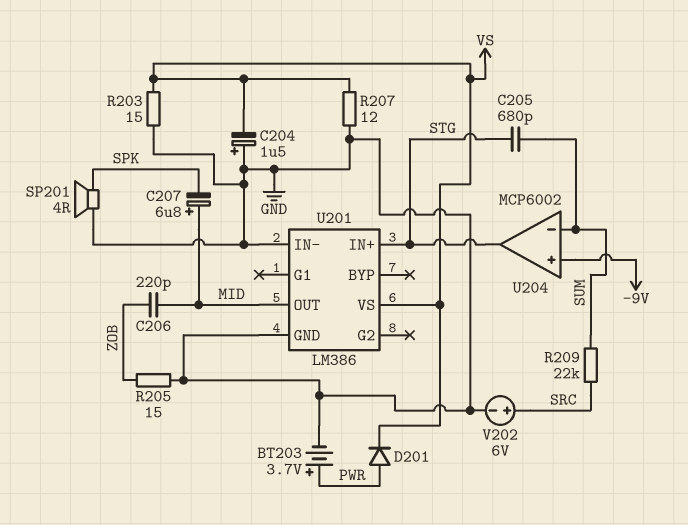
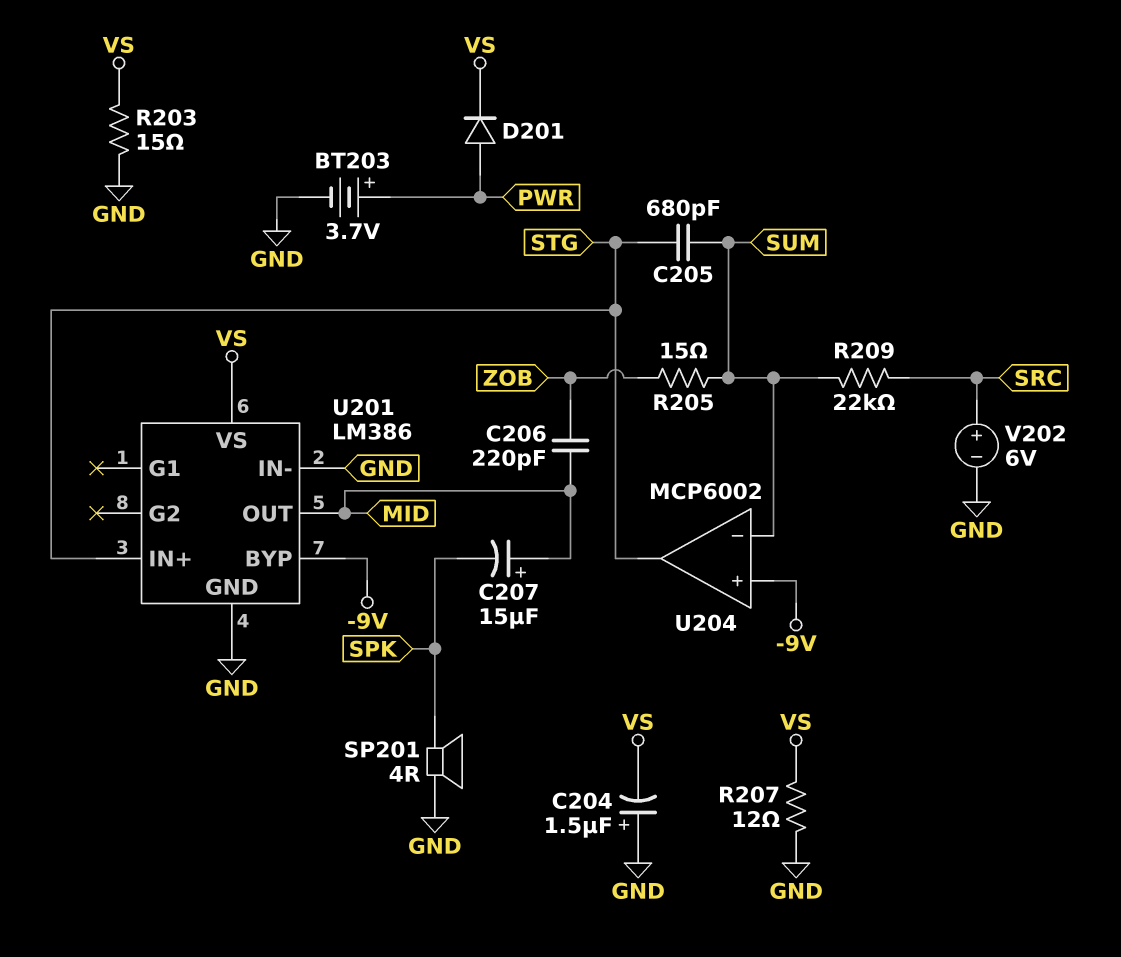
C207: 6.8uF (plus MID, minus SPK) -> 15uF (plus MID, minus SPK)
R205: 15 (GND, ZOB) -> 15 (SUM, ZOB)
U201 pin BYP: none -> -9V

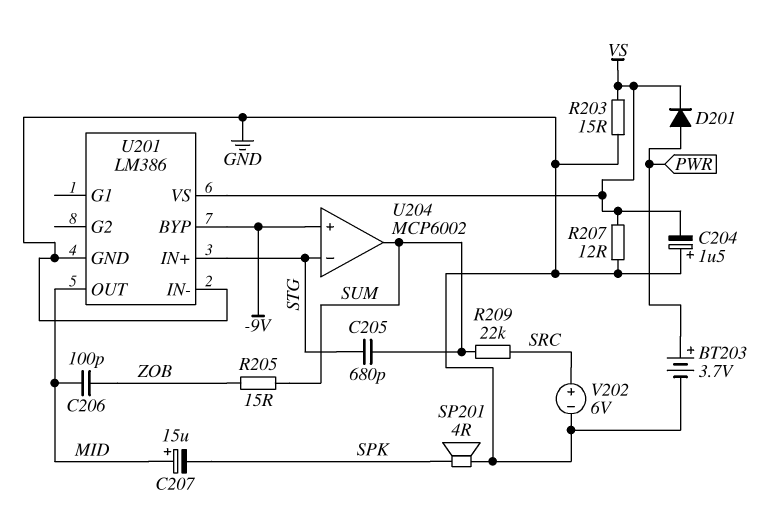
C206: 220pF (MID, ZOB) -> 100pF (MID, ZOB)
U204 pin in-: SUM -> STG
U204 pin out: STG -> SUM

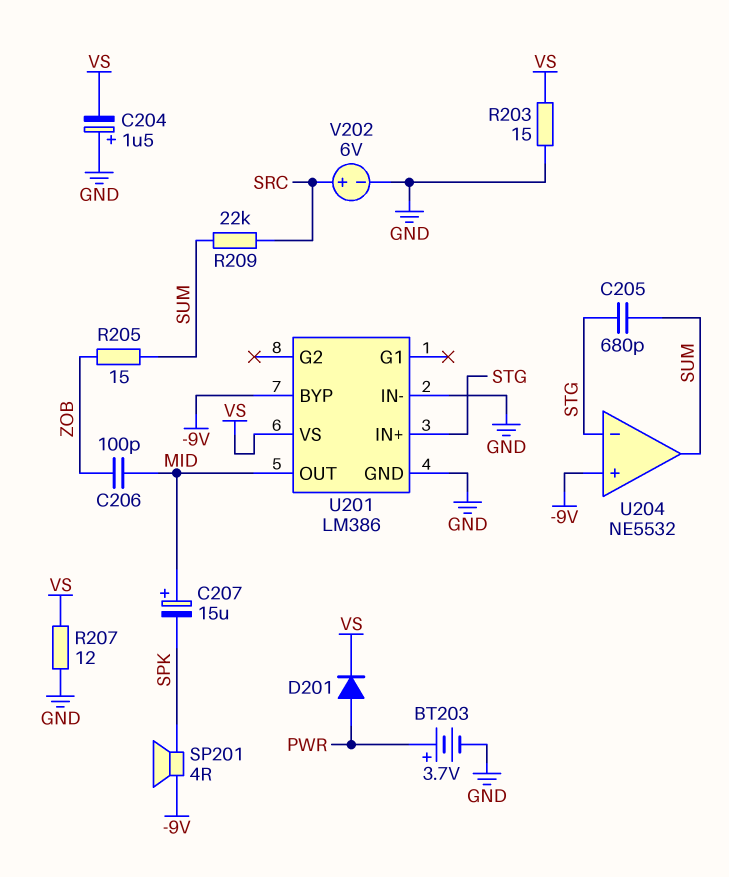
SP201: speaker 4R (GND, SPK) -> speaker 4R (-9V, SPK)
U204: MCP6002 -> NE5532

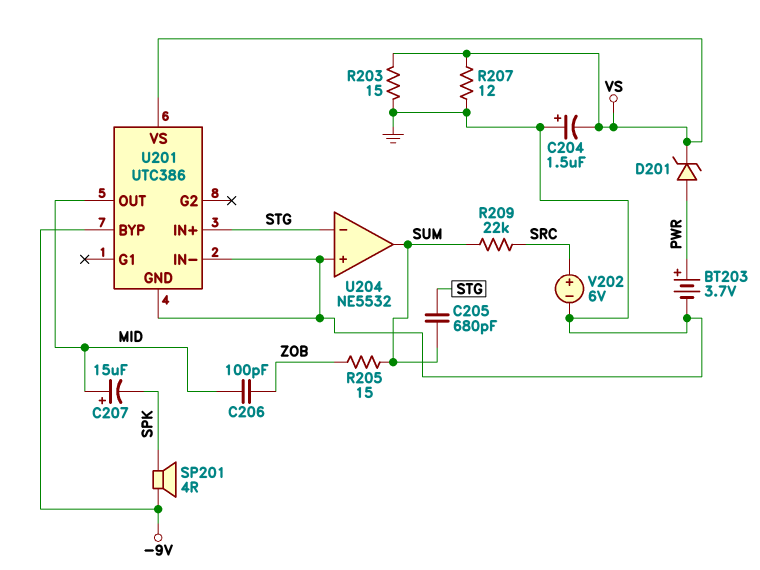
D201: diode (A PWR, K VS) -> zener (A PWR, K VS)
U201: LM386 -> UTC386
U204 pin in+: -9V -> GND

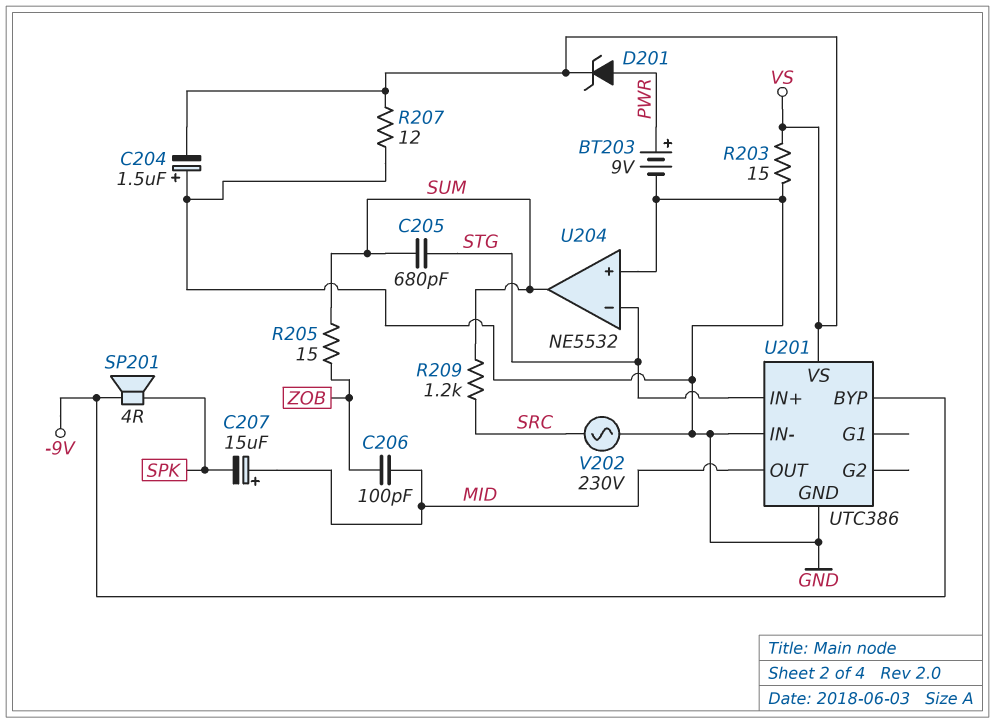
BT203: 3.7V (plus PWR, minus GND) -> 9V (plus PWR, minus GND)
R209: 22k (SRC, SUM) -> 1.2k (SRC, SUM)
V202: 6V (plus SRC, minus GND) -> AC 230V (GND, SRC)

